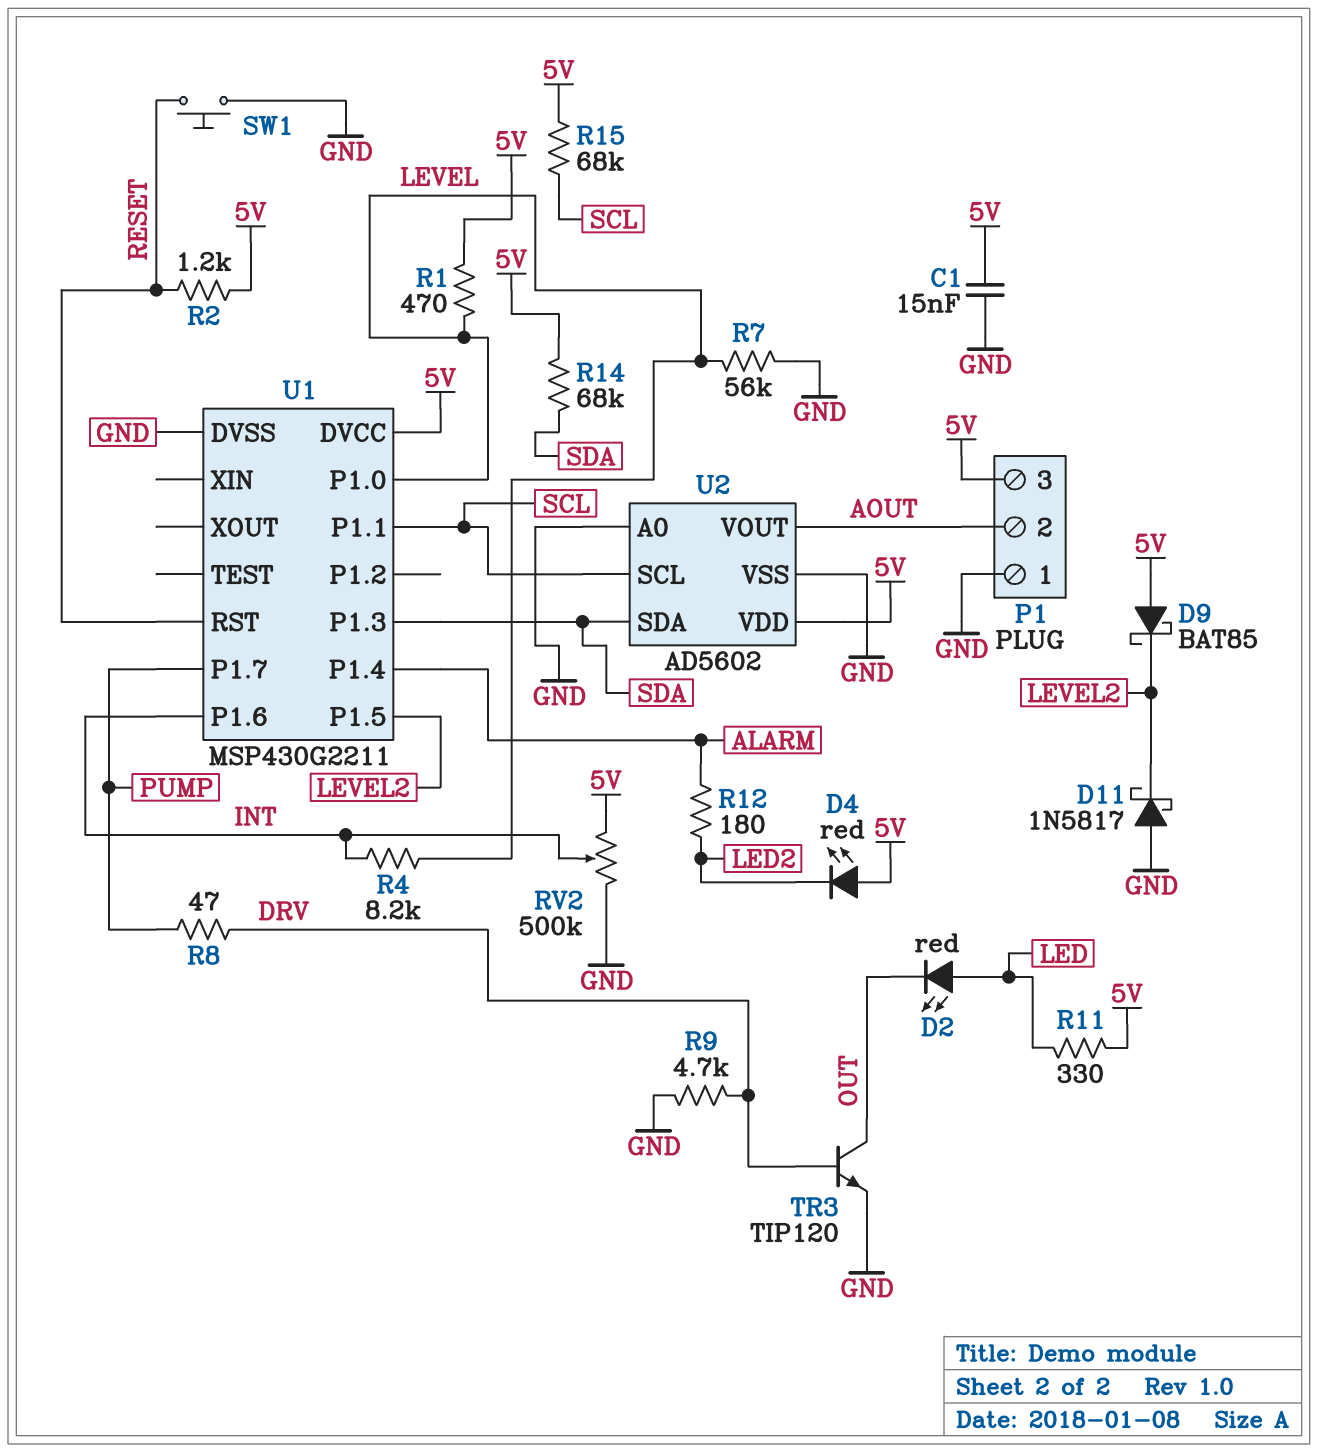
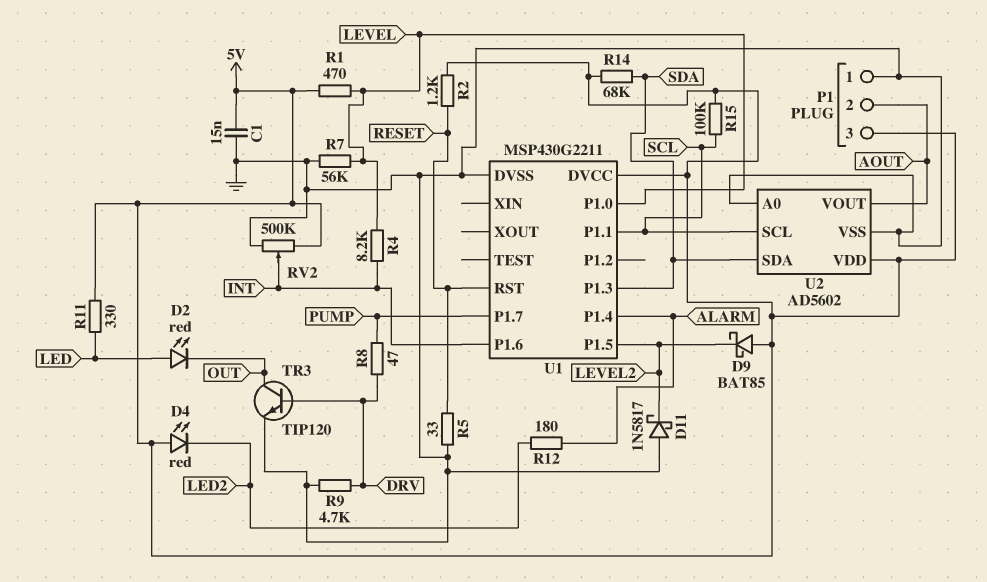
R5: none -> 33 (GND, RESET)
R15: 68k (5V, SCL) -> 100k (5V, SCL)
SW1: button (GND, RESET) -> none

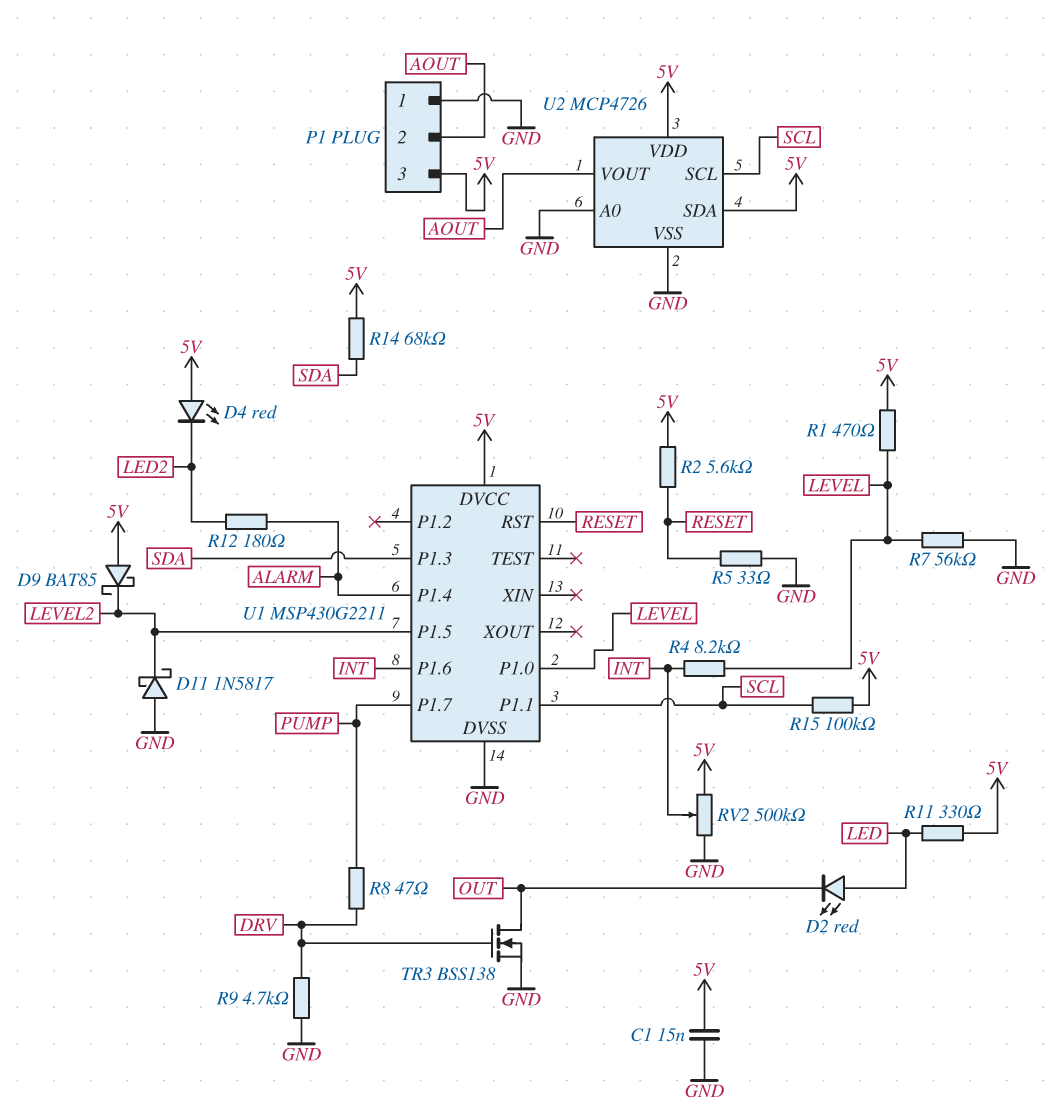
R2: 1.2k (5V, RESET) -> 5.6k (5V, RESET)
TR3: NPN TIP120 (B DRV, C OUT, E GND) -> NMOS BSS138 (G DRV, D OUT, S GND)
U2: AD5602 -> MCP4726
U2 pin SDA: SDA -> 5V

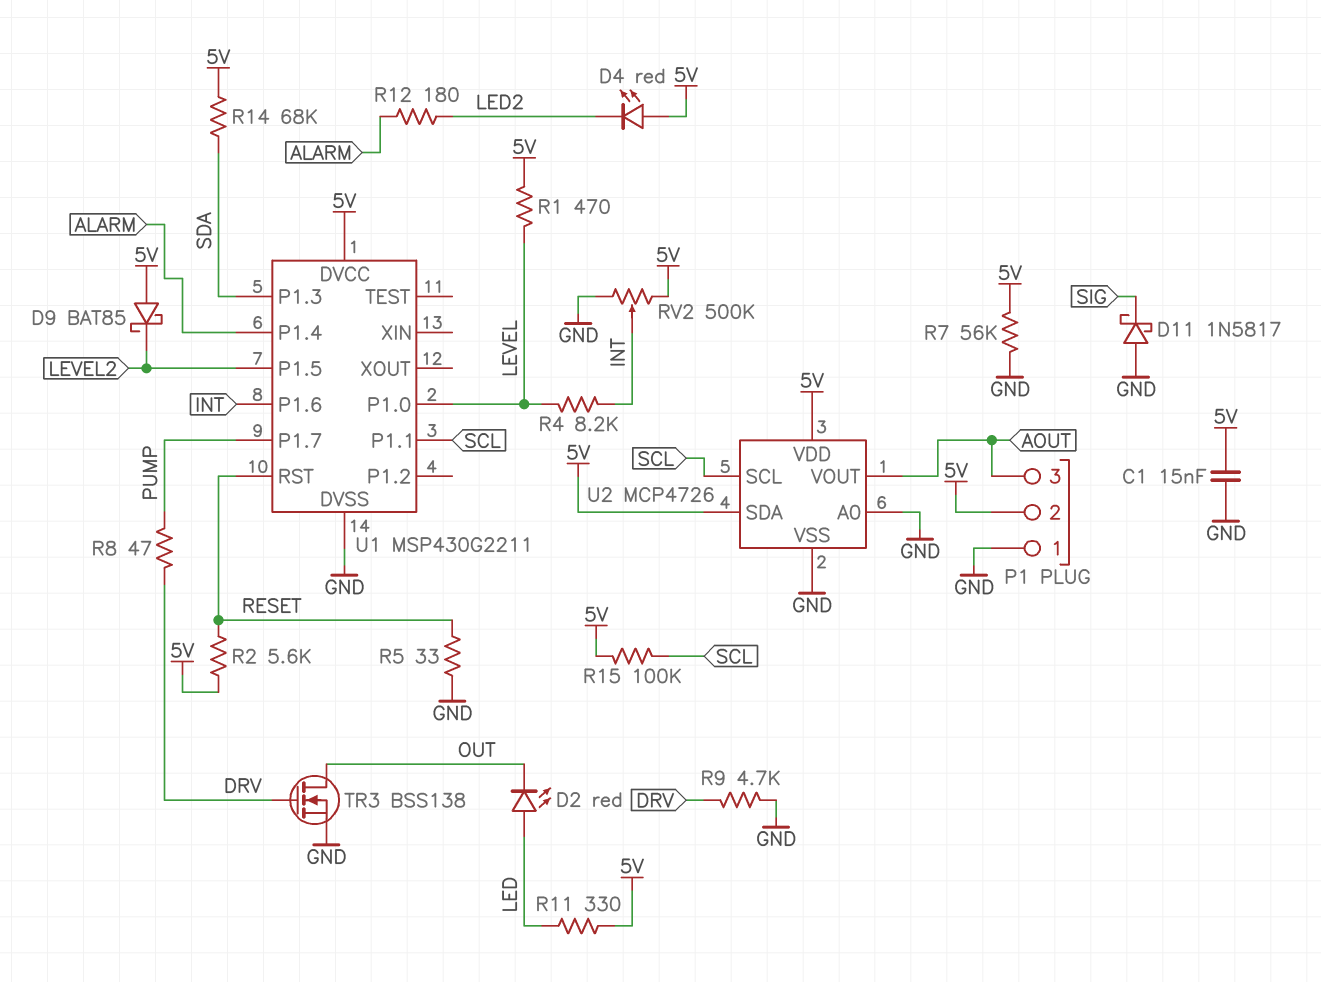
D11: schottky 1N5817 (A GND, K LEVEL2) -> schottky 1N5817 (A GND, K SIG)
P1 pin 2: AOUT -> 5V
P1 pin 3: 5V -> AOUT
R7: 56k (GND, LEVEL) -> 56k (5V, GND)

